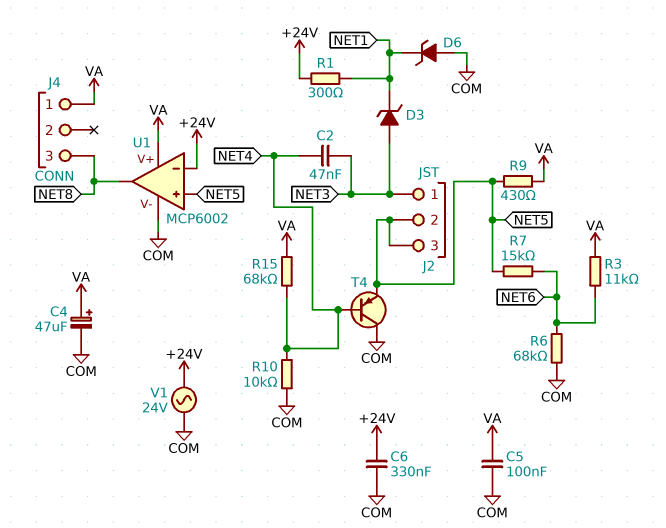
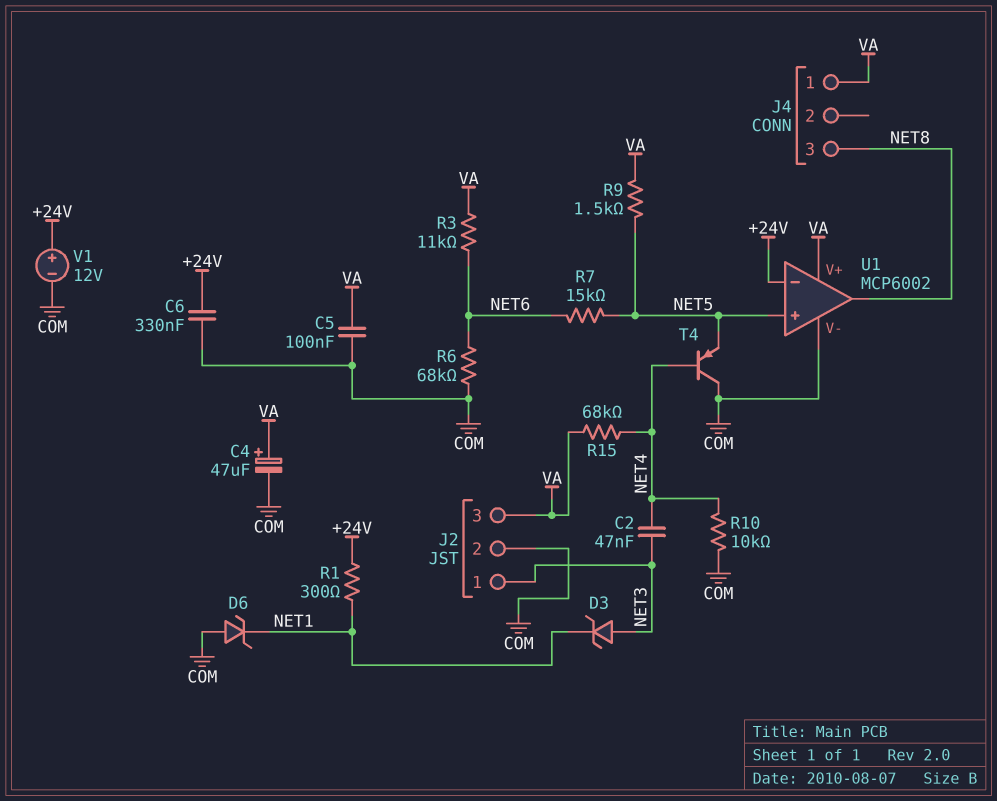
J2 pin 2: NET5 -> COM
J2 pin 3: NET5 -> VA
R9: 430 (NET5, VA) -> 1.5k (NET5, VA)
V1: AC 24V (+24V, COM) -> 12V (plus +24V, minus COM)

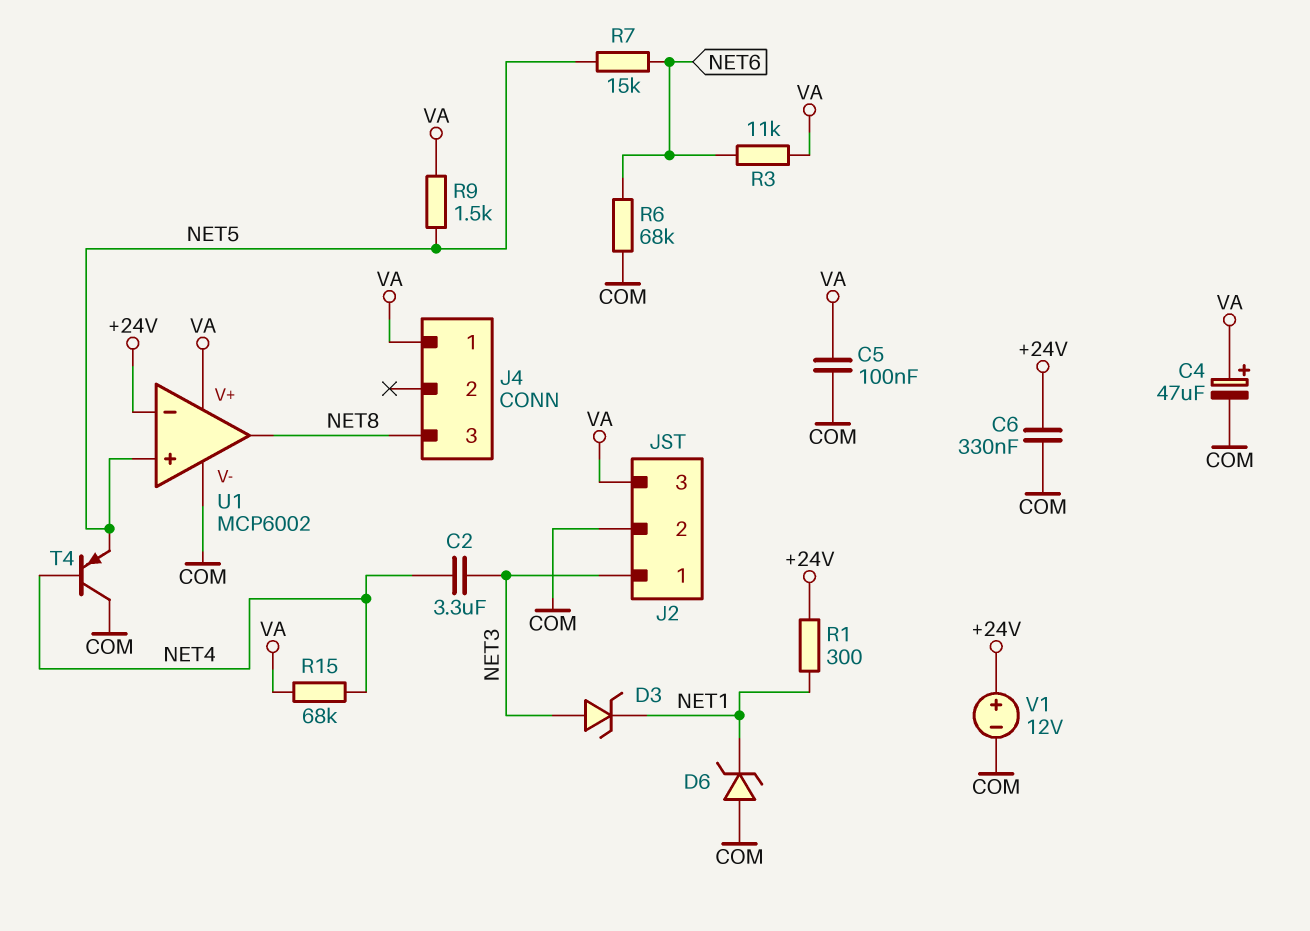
C2: 47nF (NET3, NET4) -> 3.3uF (NET3, NET4)
R10: 10k (COM, NET4) -> none

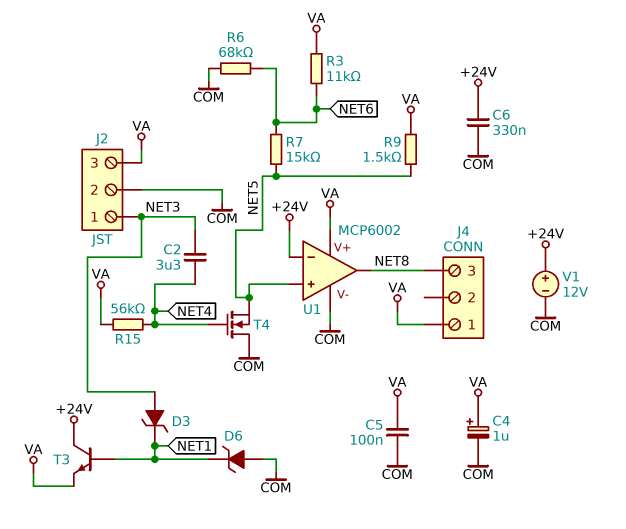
C4: 47uF (plus VA, minus COM) -> 1uF (plus VA, minus COM)
R1: 300 (+24V, NET1) -> none
R15: 68k (NET4, VA) -> 56k (NET4, VA)
T3: none -> NPN (B NET1, C +24V, E VA)
T4: PNP (B NET4, C COM, E NET5) -> NMOS (G NET4, D COM, S NET5)

